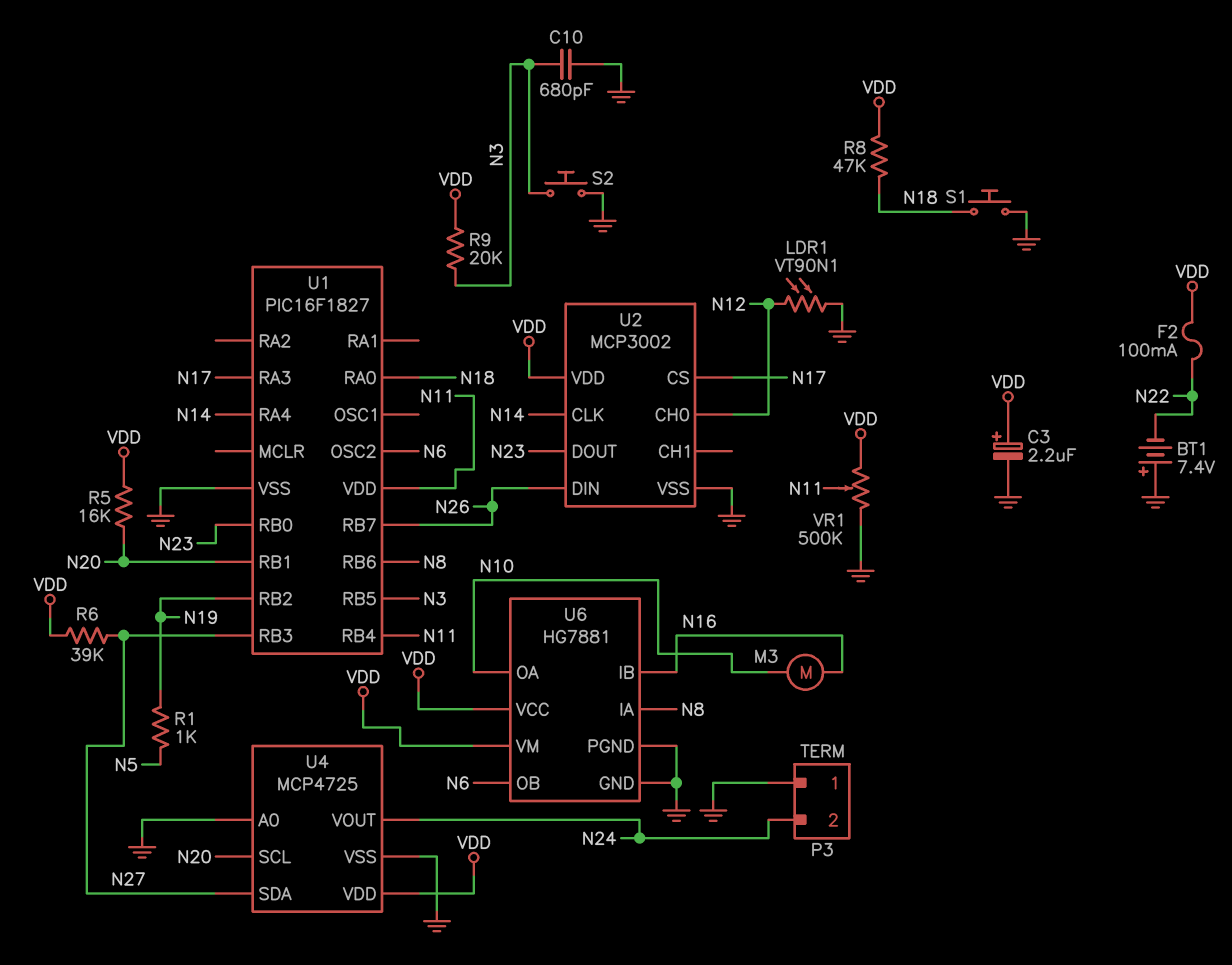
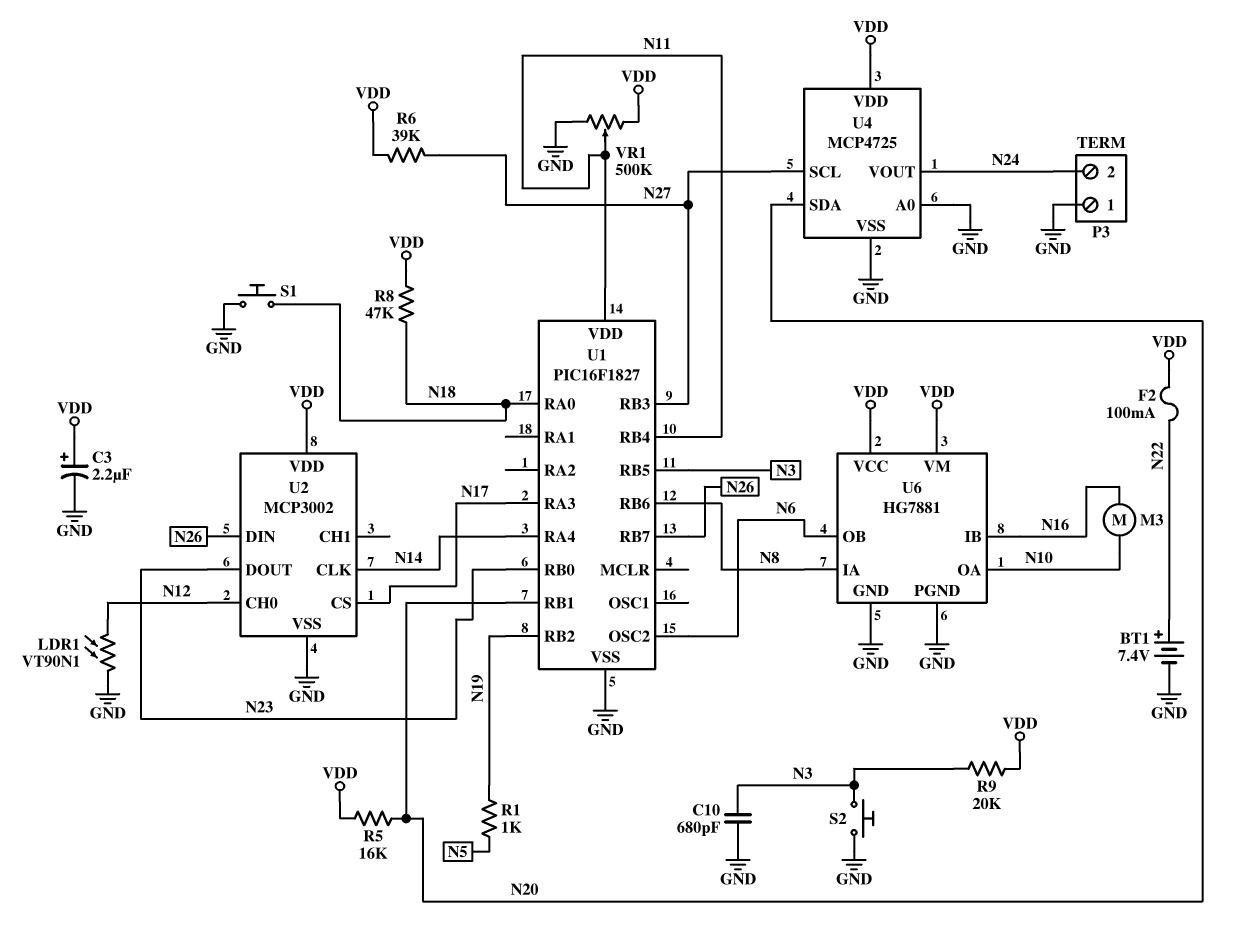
BT1: 7.4V (plus GND, minus N22) -> 7.4V (plus N22, minus GND)
U4 pin SCL: N20 -> N27
U4 pin SDA: N27 -> N20

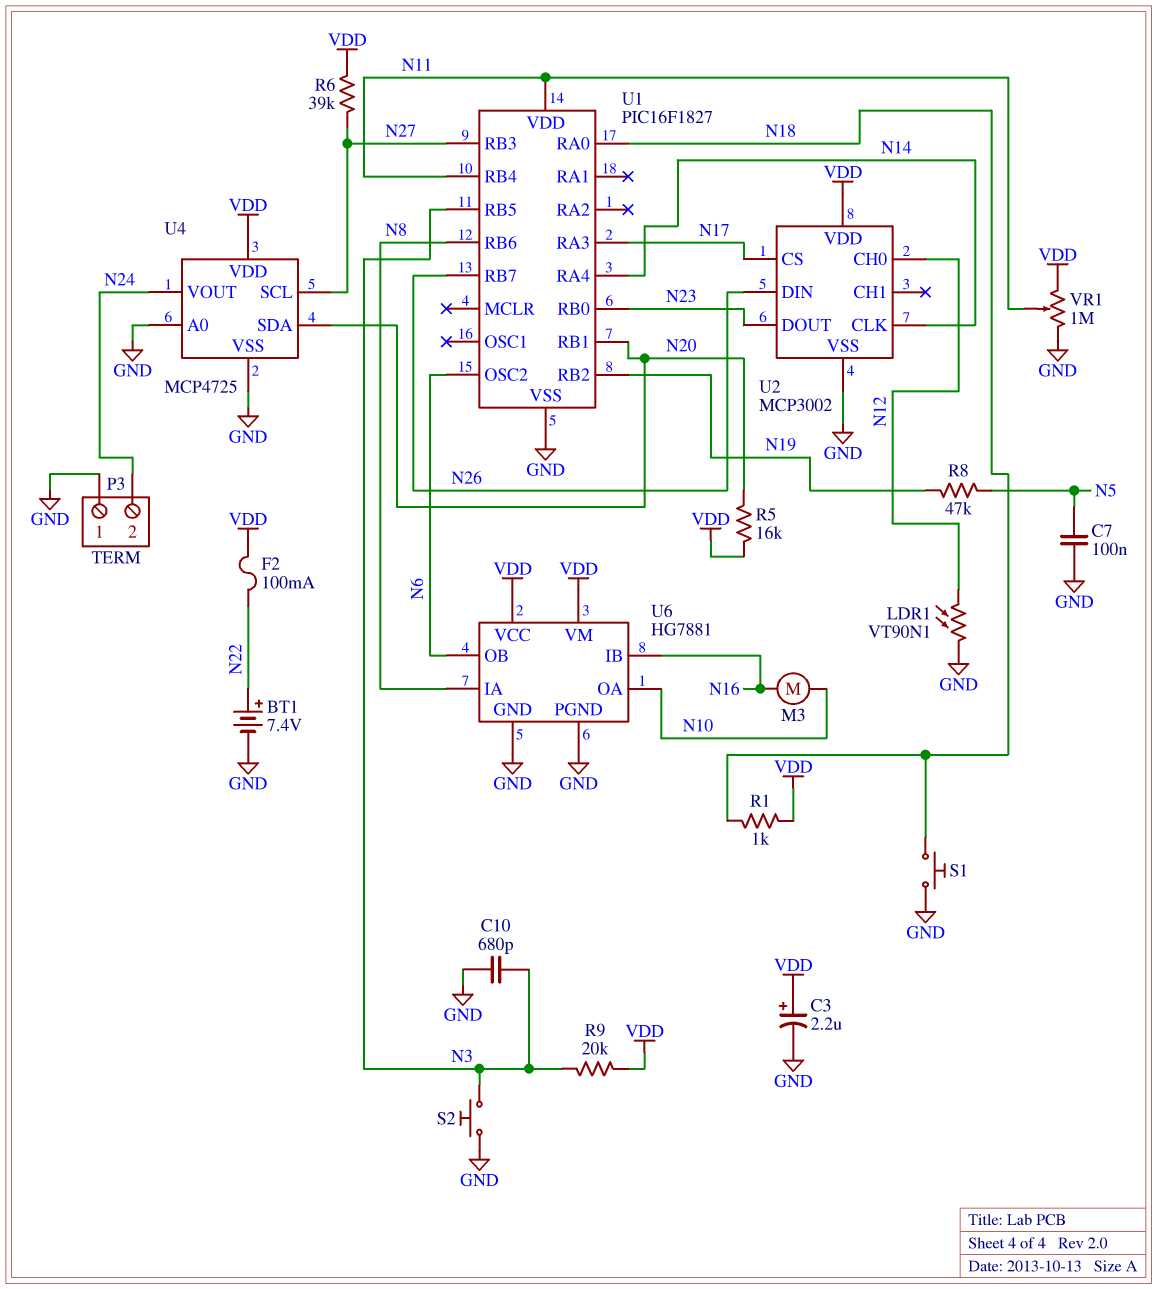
C7: none -> 100nF (GND, N5)
R1: 1k (N5, N19) -> 1k (N18, VDD)
R8: 47k (N18, VDD) -> 47k (N5, N19)
VR1: 500k (GND, VDD, wiper N11) -> 1M (GND, VDD, wiper N11)

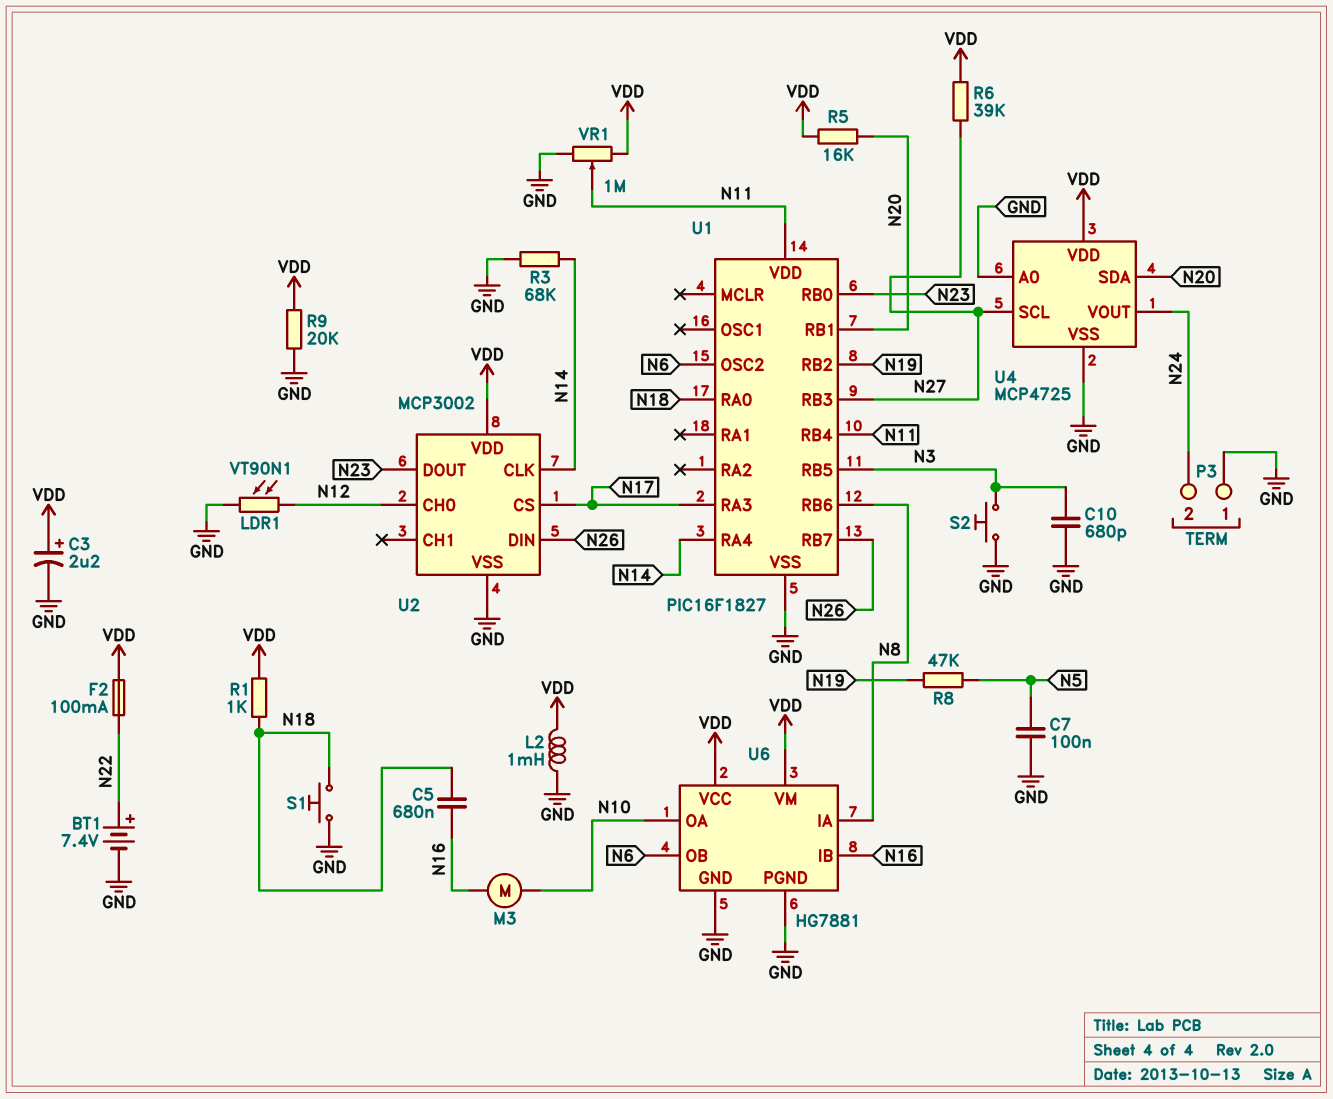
C5: none -> 680nF (N16, N18)
L2: none -> 1mH (GND, VDD)
R3: none -> 68k (GND, N14)
R9: 20k (N3, VDD) -> 20k (GND, VDD)

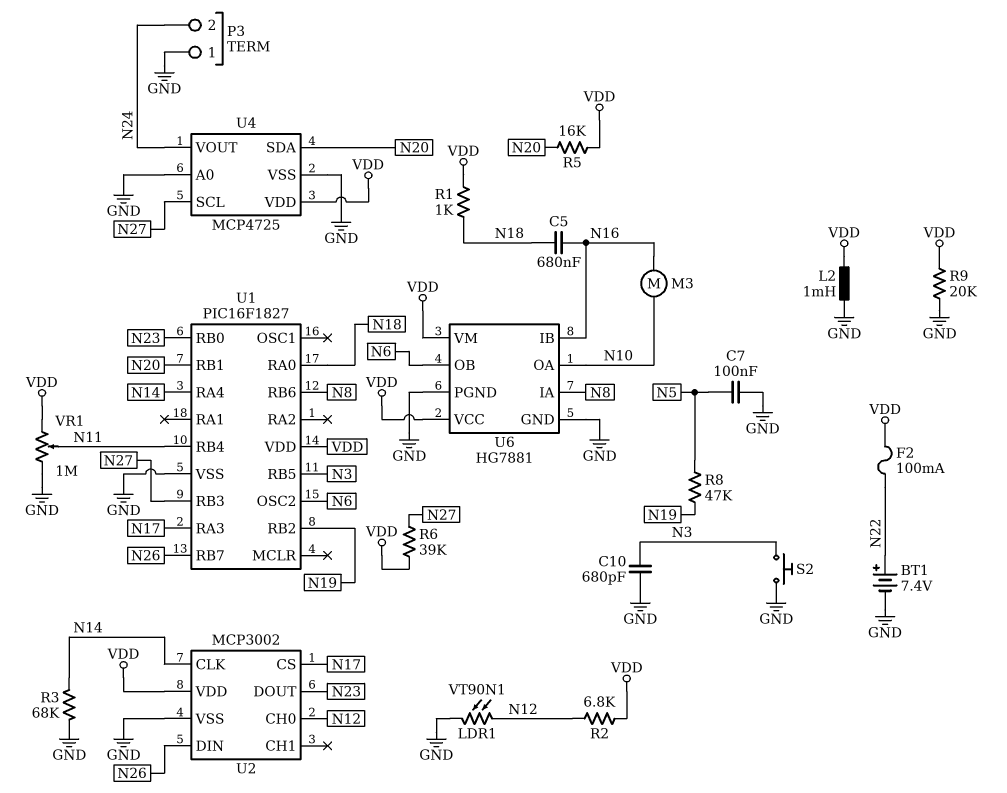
C3: 2.2uF (plus VDD, minus GND) -> none
R2: none -> 6.8k (N12, VDD)
S1: button (GND, N18) -> none
U1 pin VDD: N11 -> VDD

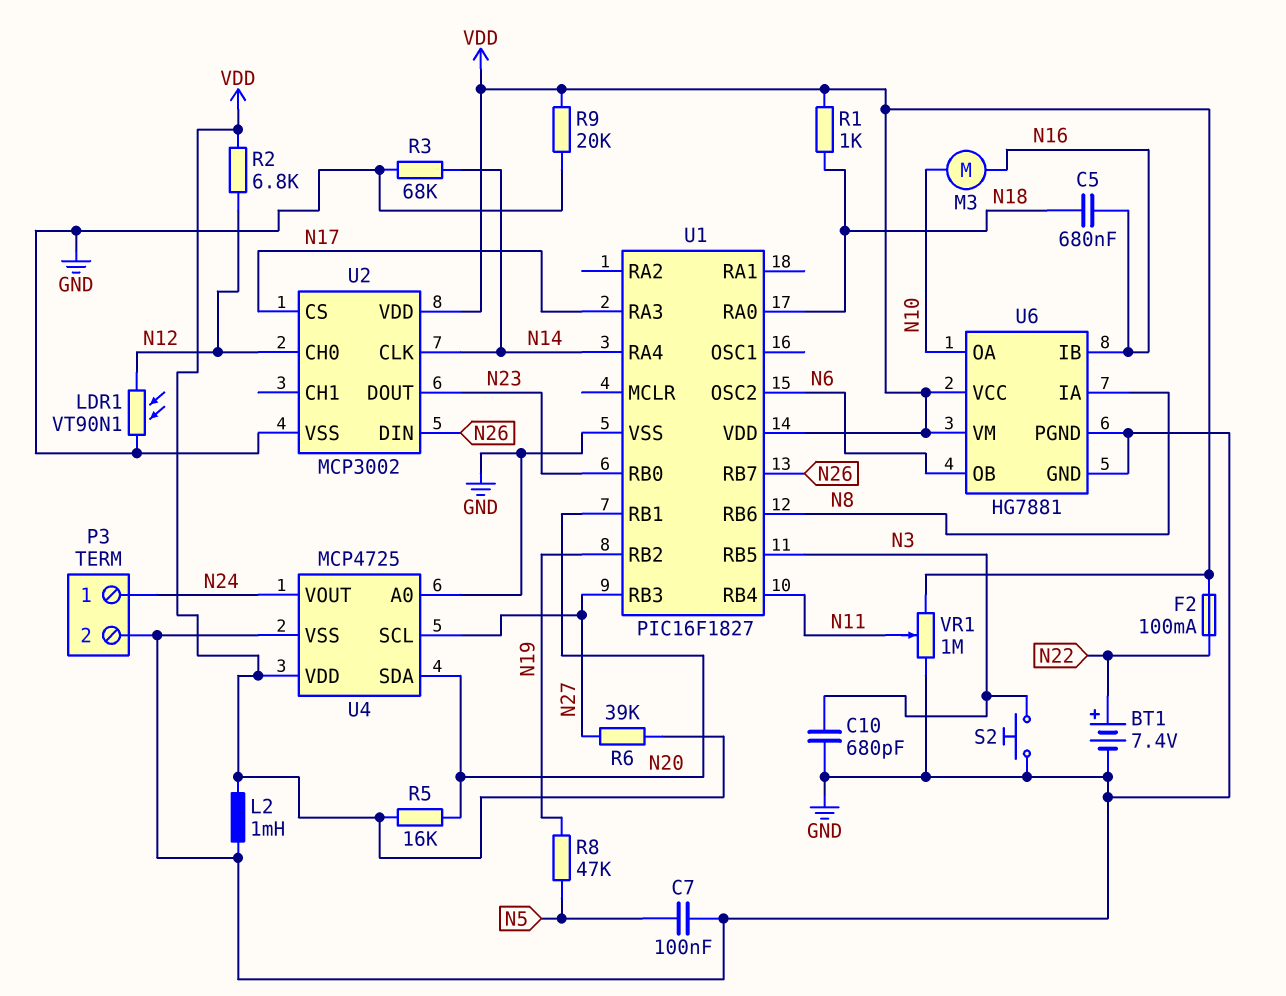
P3 pin 1: GND -> N24
P3 pin 2: N24 -> GND

